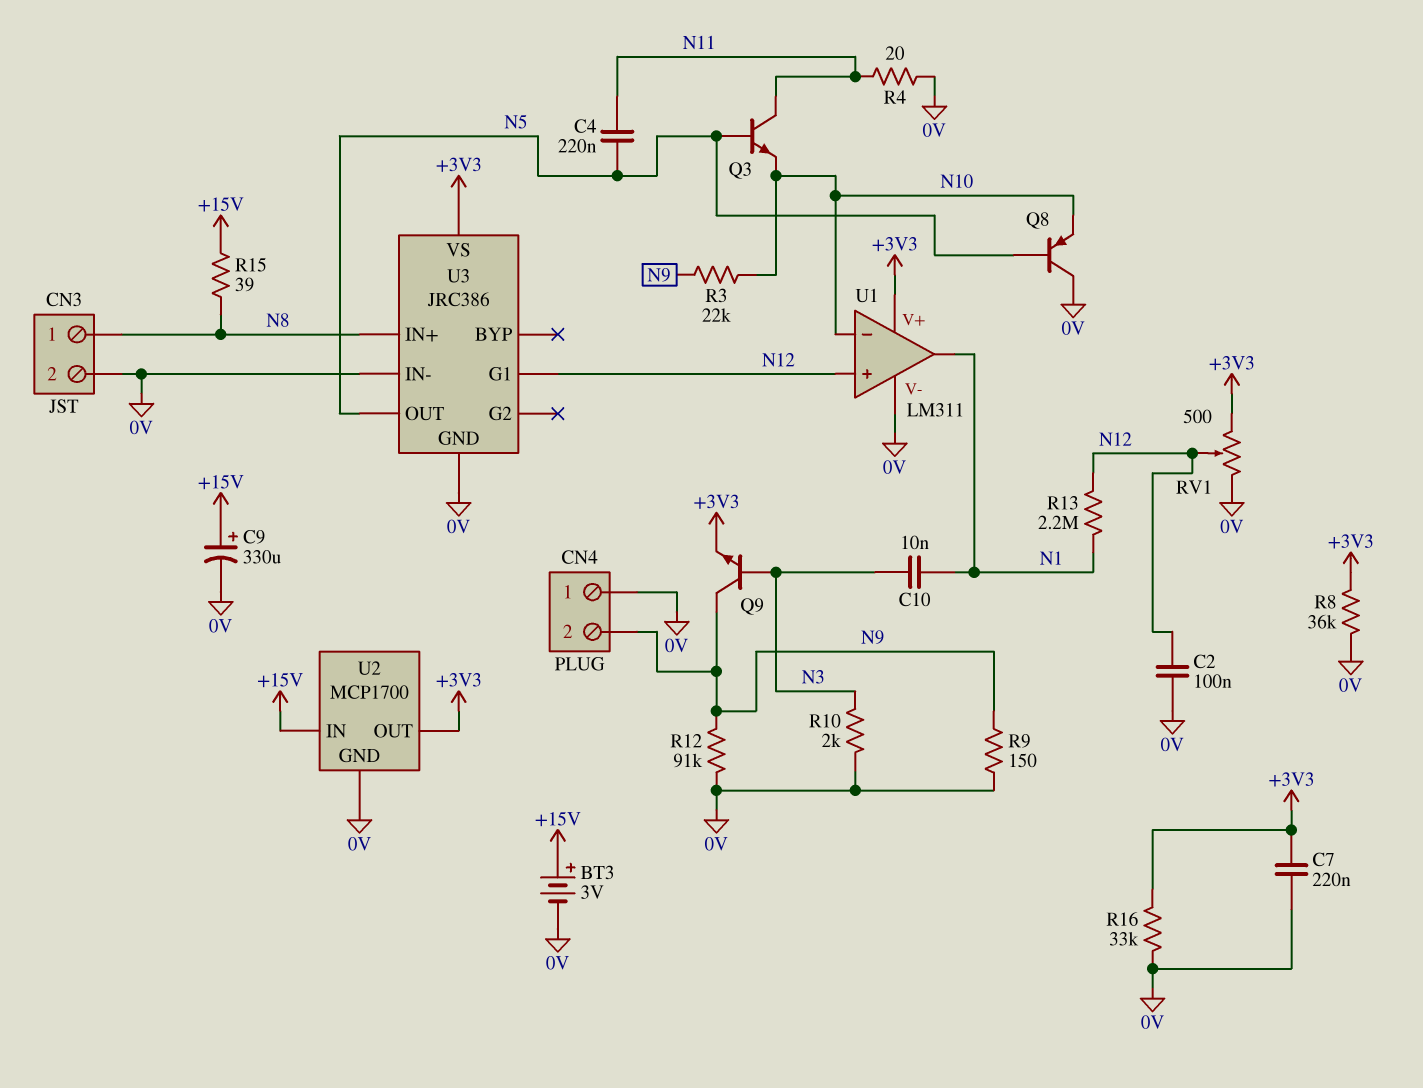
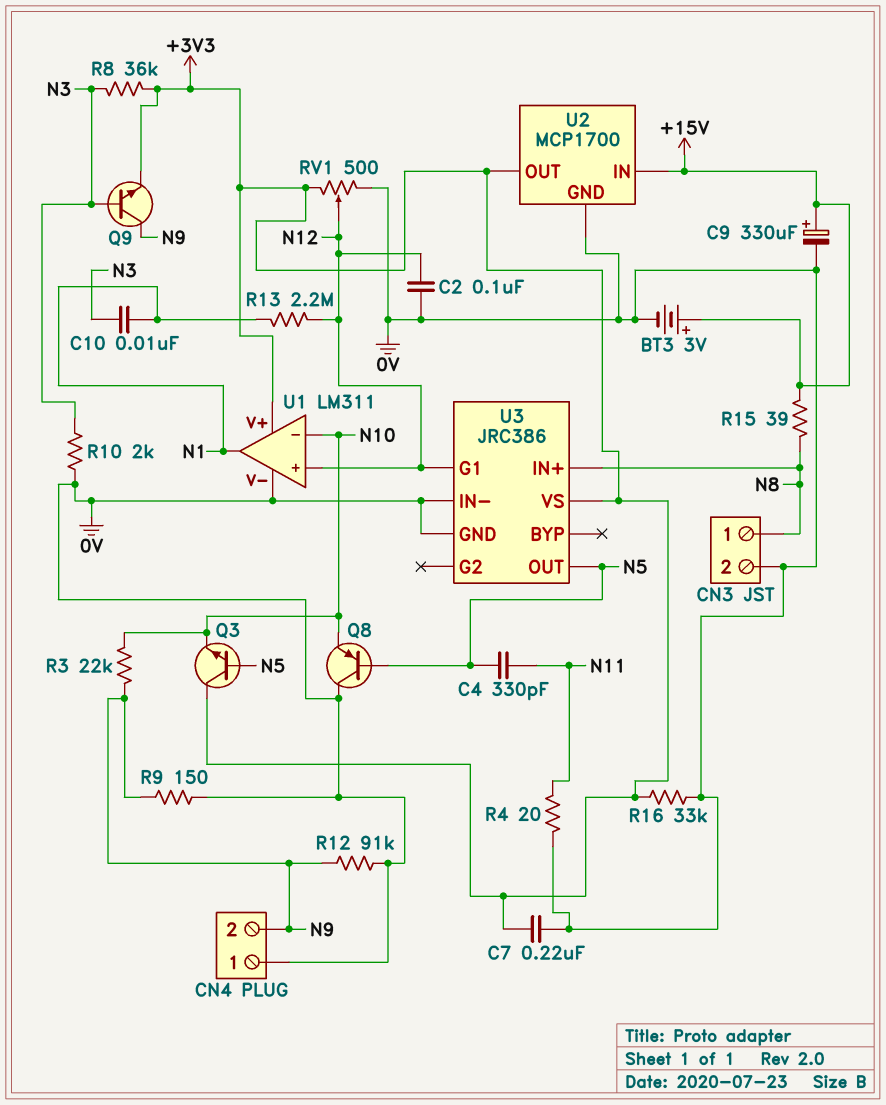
C4: 220nF (N5, N11) -> 330pF (N5, N11)
Q3: NPN (B N5, C N11, E N10) -> NPN (B N5, C +3V3, E N10)
R8: 36k (+3V3, 0V) -> 36k (+3V3, N3)

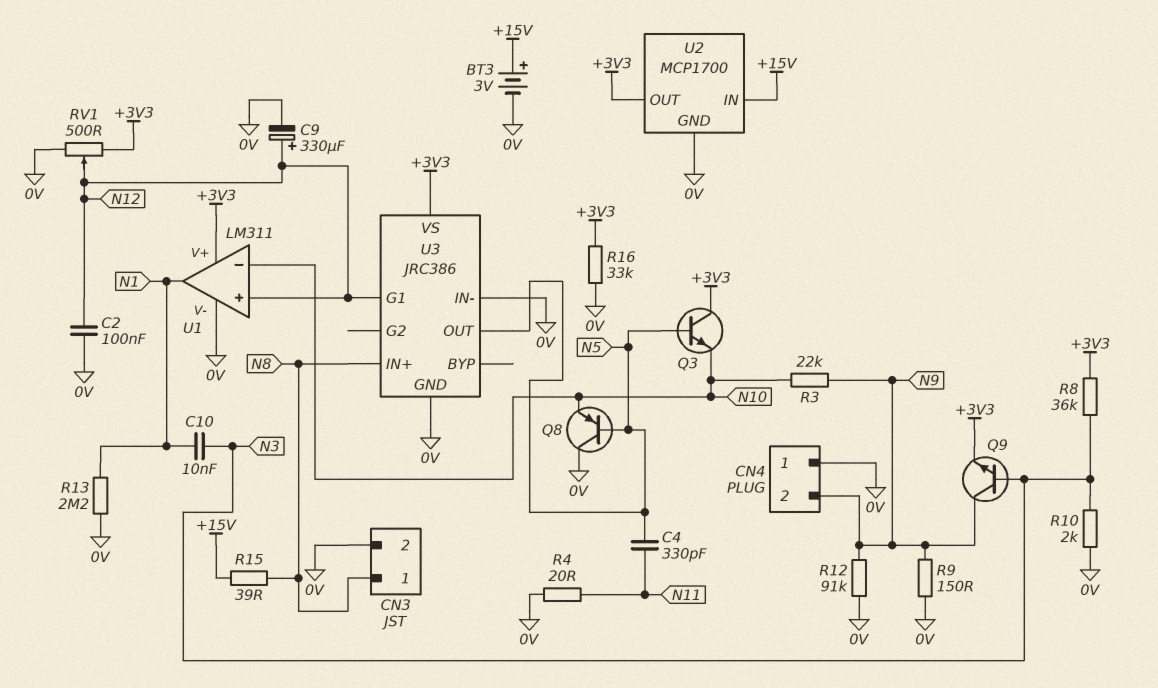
C7: 220nF (+3V3, 0V) -> none
C9: 330uF (plus +15V, minus 0V) -> 330uF (plus N12, minus 0V)
R13: 2.2M (N1, N12) -> 2.2M (0V, N1)

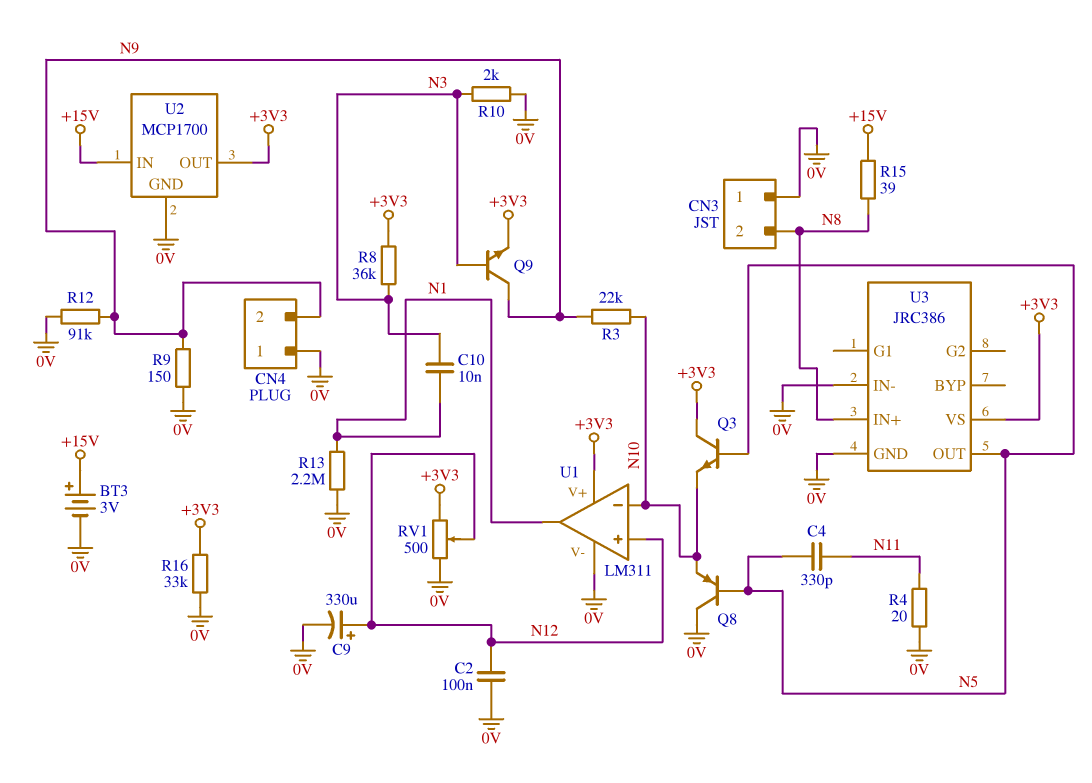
CN3 pin 1: N8 -> 0V
CN3 pin 2: 0V -> N8
U3 pin G1: N12 -> none

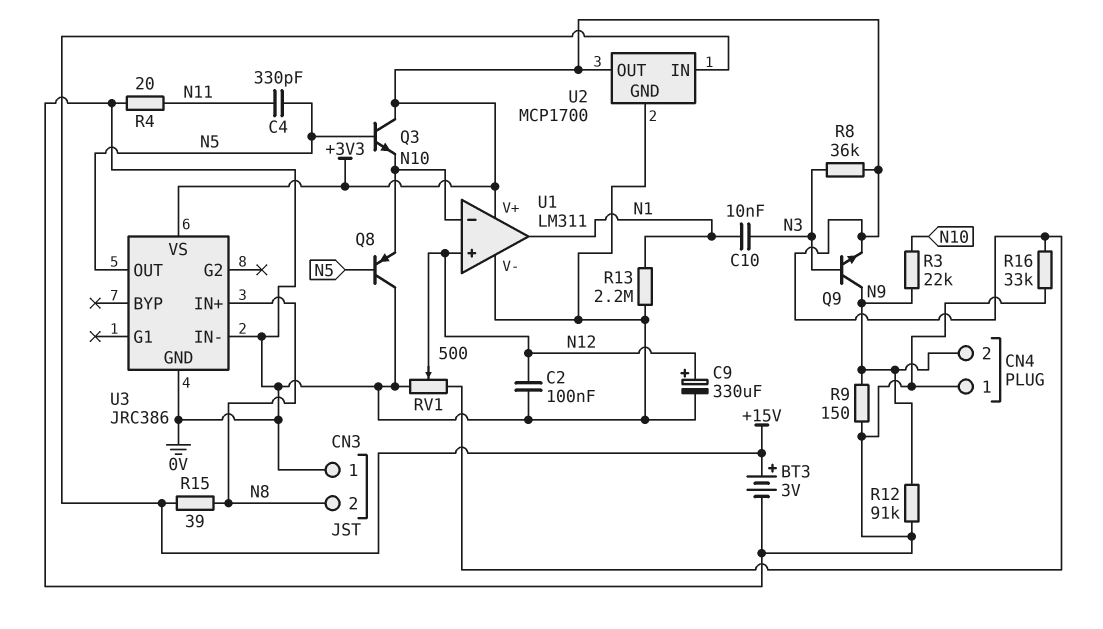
R10: 2k (0V, N3) -> none

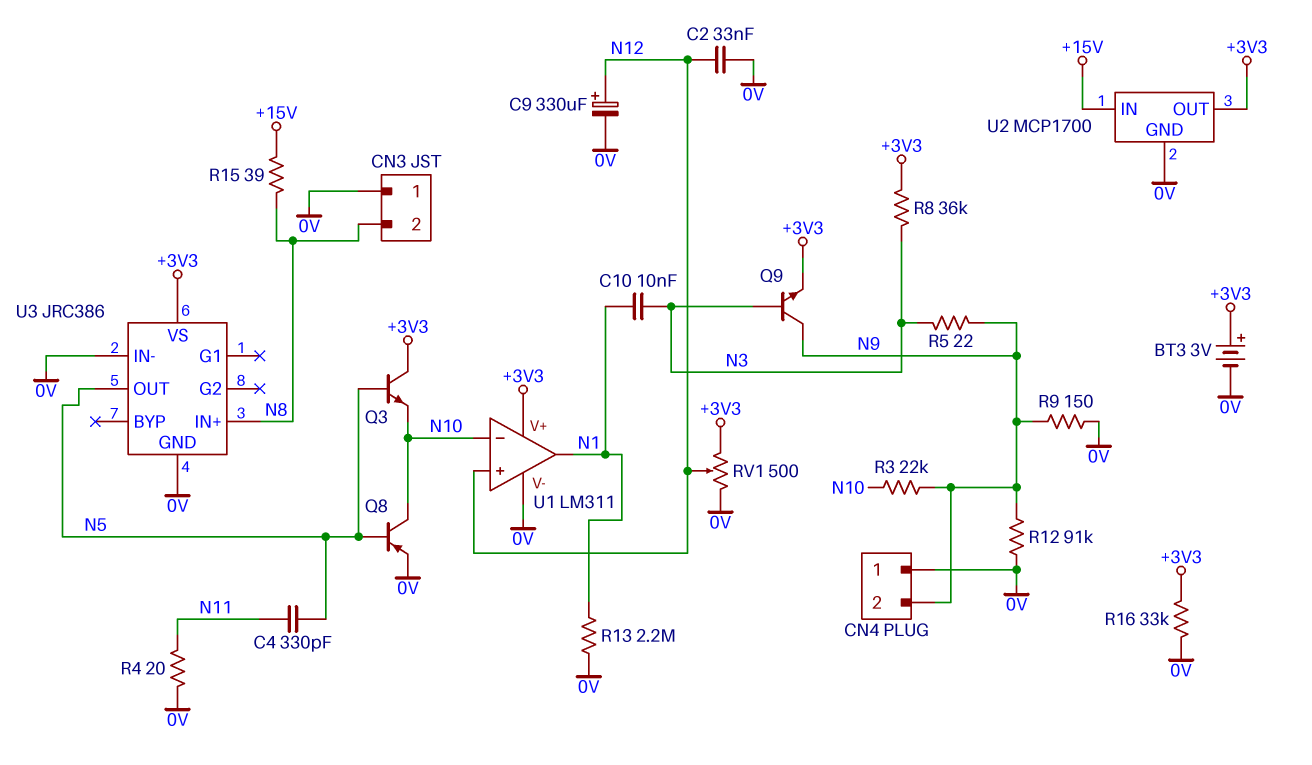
BT3: 3V (plus +15V, minus 0V) -> 3V (plus +3V3, minus 0V)
C2: 100nF (0V, N12) -> 33nF (0V, N12)
Q8: PNP (B N5, C 0V, E N10) -> PNP (B N5, C N10, E 0V)
R5: none -> 22 (N3, N9)

